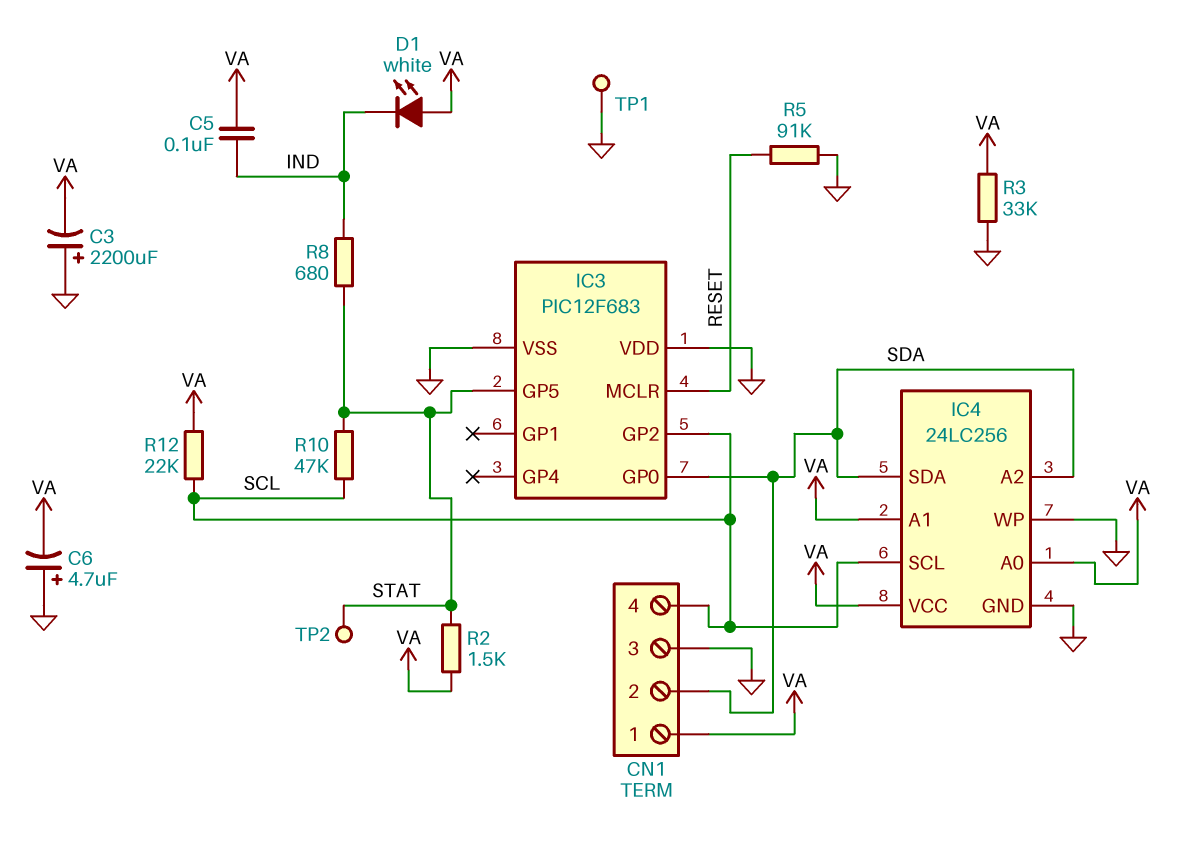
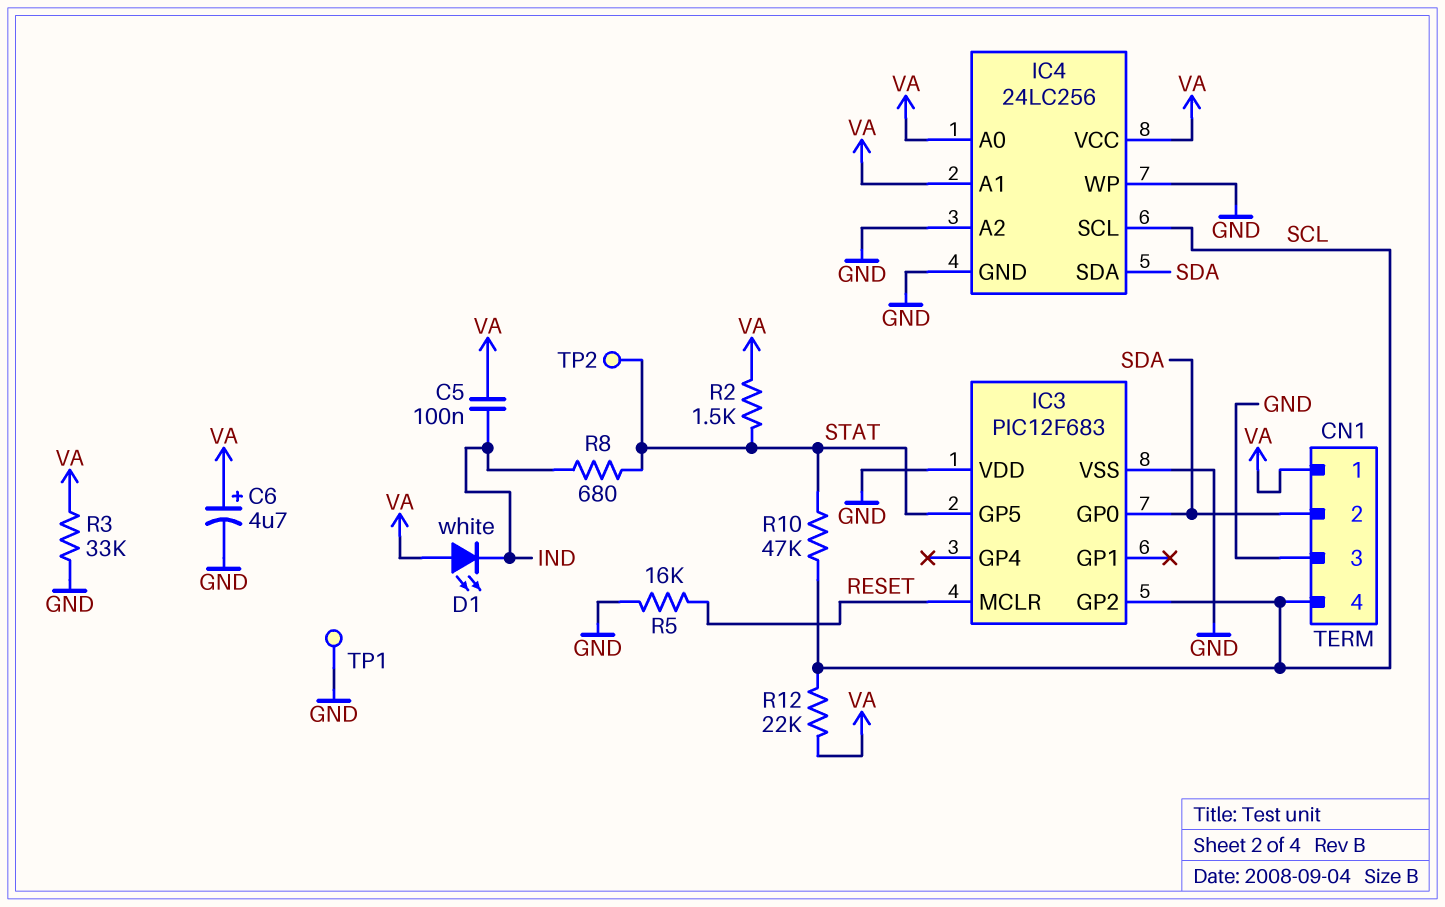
C3: 2200uF (plus GND, minus VA) -> none
C6: 4.7uF (plus GND, minus VA) -> 4.7uF (plus VA, minus GND)
IC4 pin A2: SDA -> GND
R5: 91k (GND, RESET) -> 16k (GND, RESET)

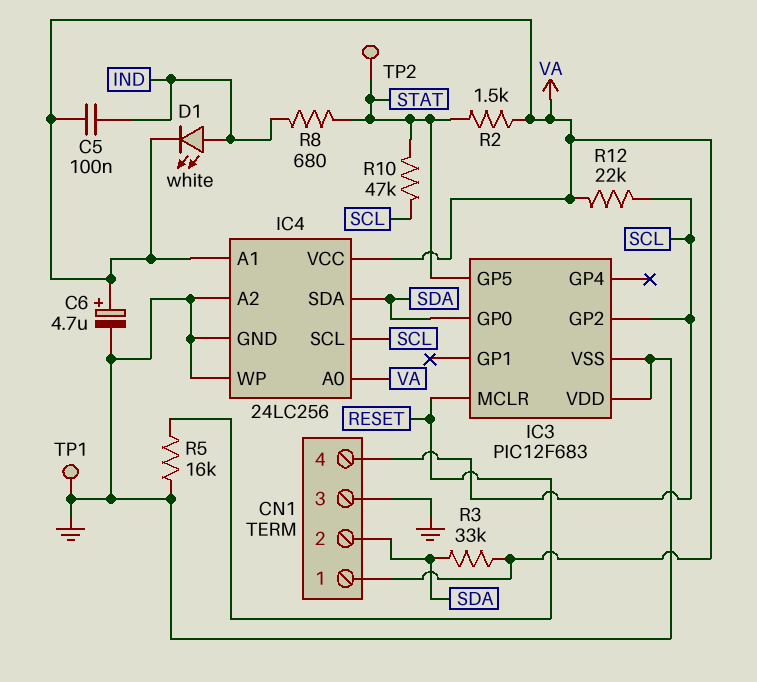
D1: LED white (A VA, K IND) -> LED white (A IND, K VA)
R3: 33k (GND, VA) -> 33k (SDA, VA)

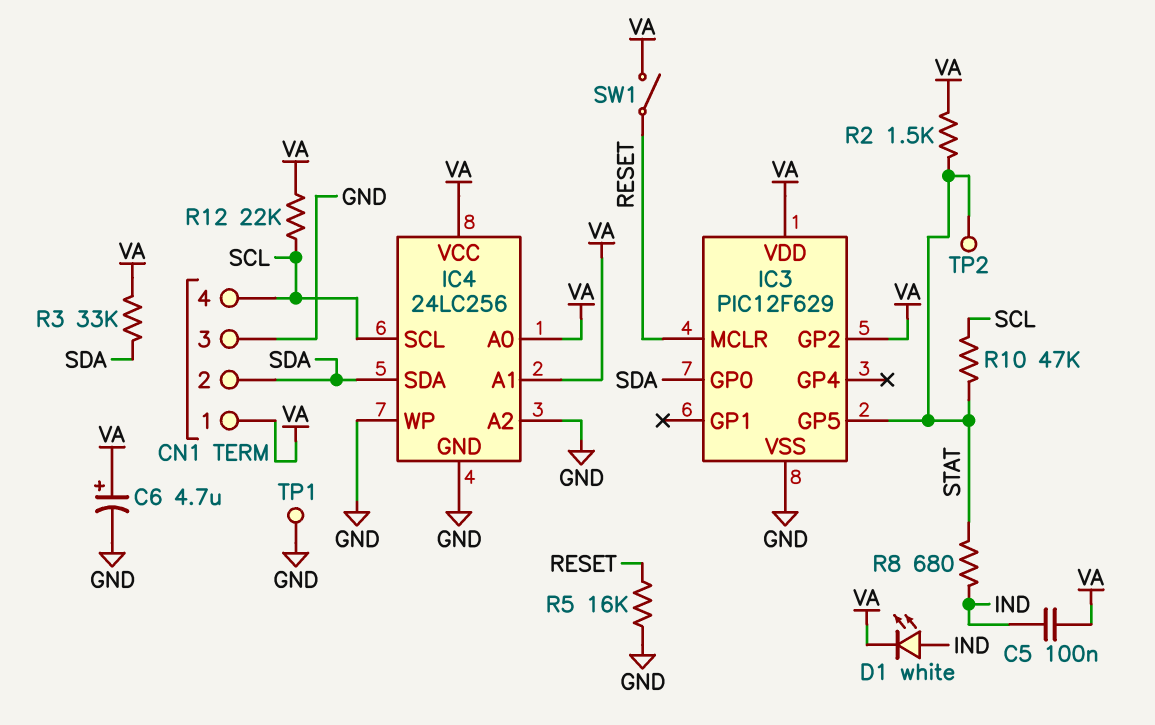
IC3: PIC12F683 -> PIC12F629
IC3 pin GP2: SCL -> VA
IC3 pin VDD: GND -> VA
SW1: none -> switch (RESET, VA)

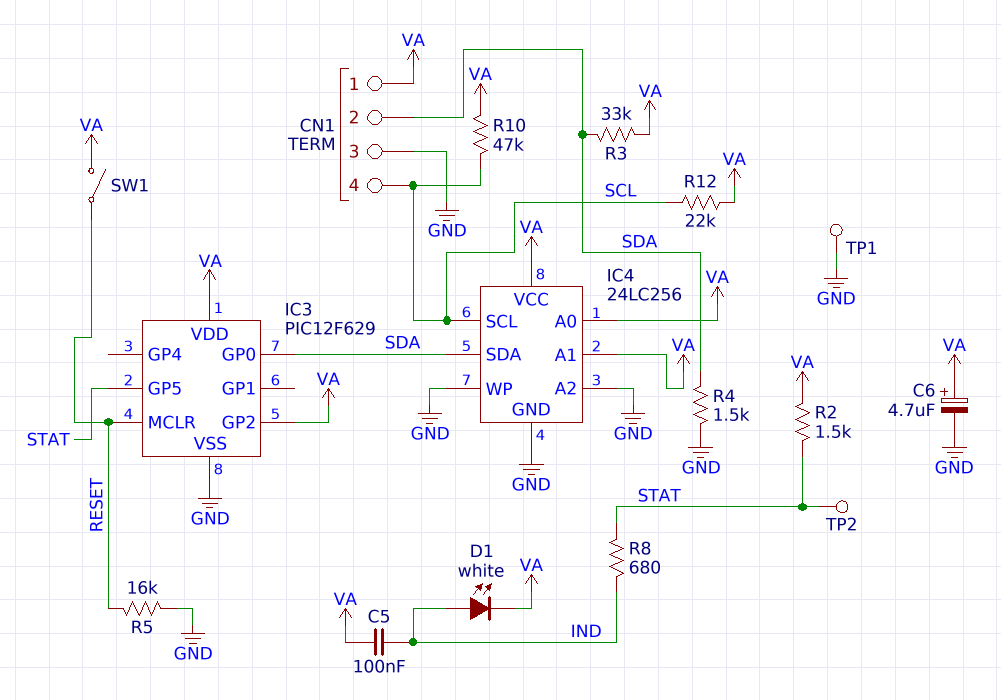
R4: none -> 1.5k (GND, SDA)
R10: 47k (SCL, STAT) -> 47k (SCL, VA)

